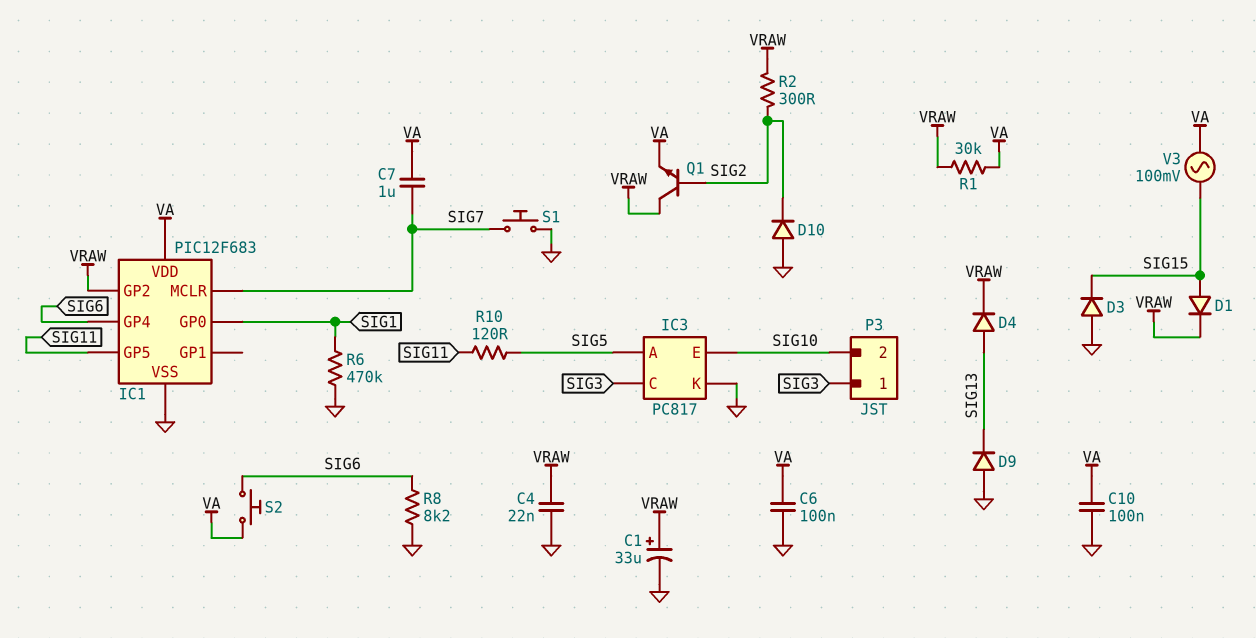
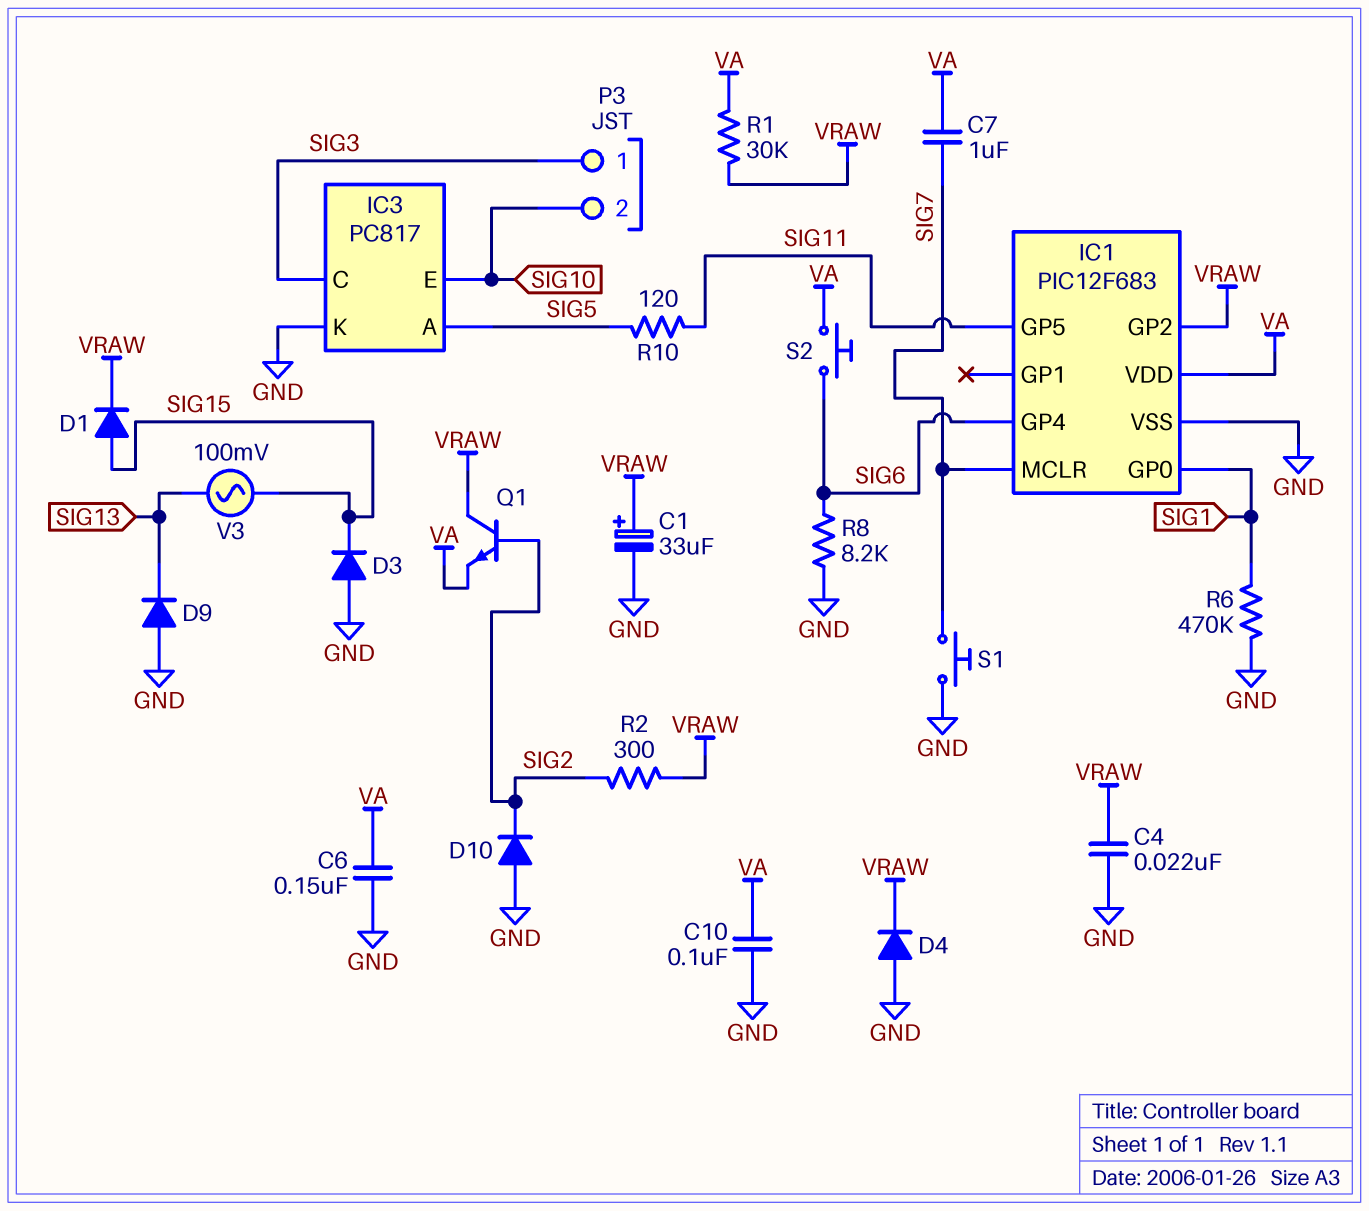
C6: 100nF (GND, VA) -> 150nF (GND, VA)
D4: diode (A SIG13, K VRAW) -> diode (A GND, K VRAW)
V3: AC 100mV (SIG15, VA) -> AC 100mV (SIG13, SIG15)

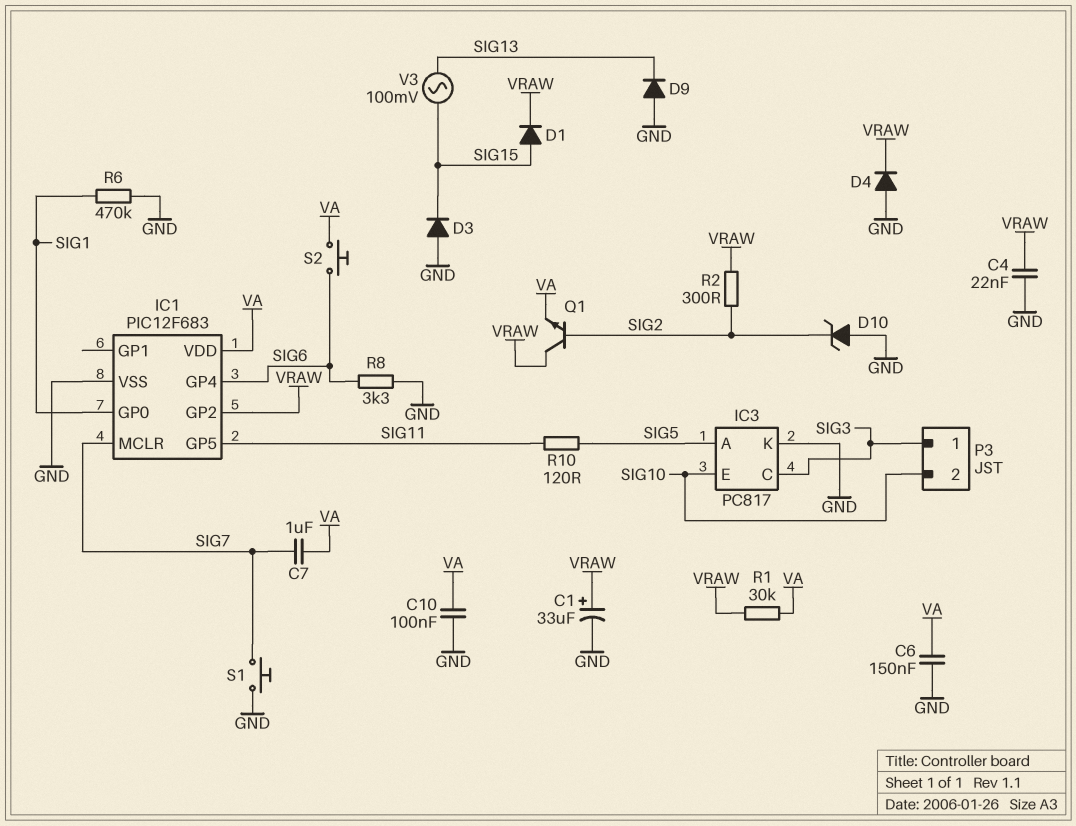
D10: diode (A GND, K SIG2) -> zener (A GND, K SIG2)
R8: 8.2k (GND, SIG6) -> 3.3k (GND, SIG6)

